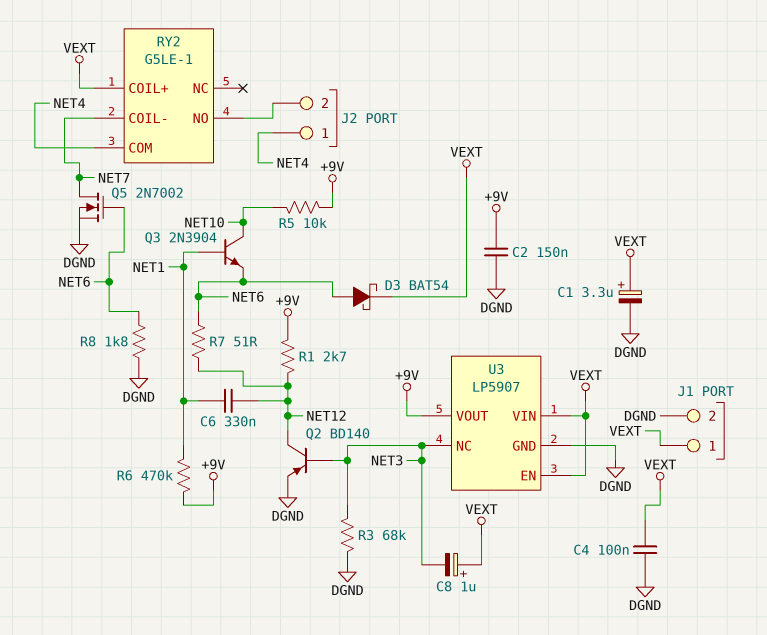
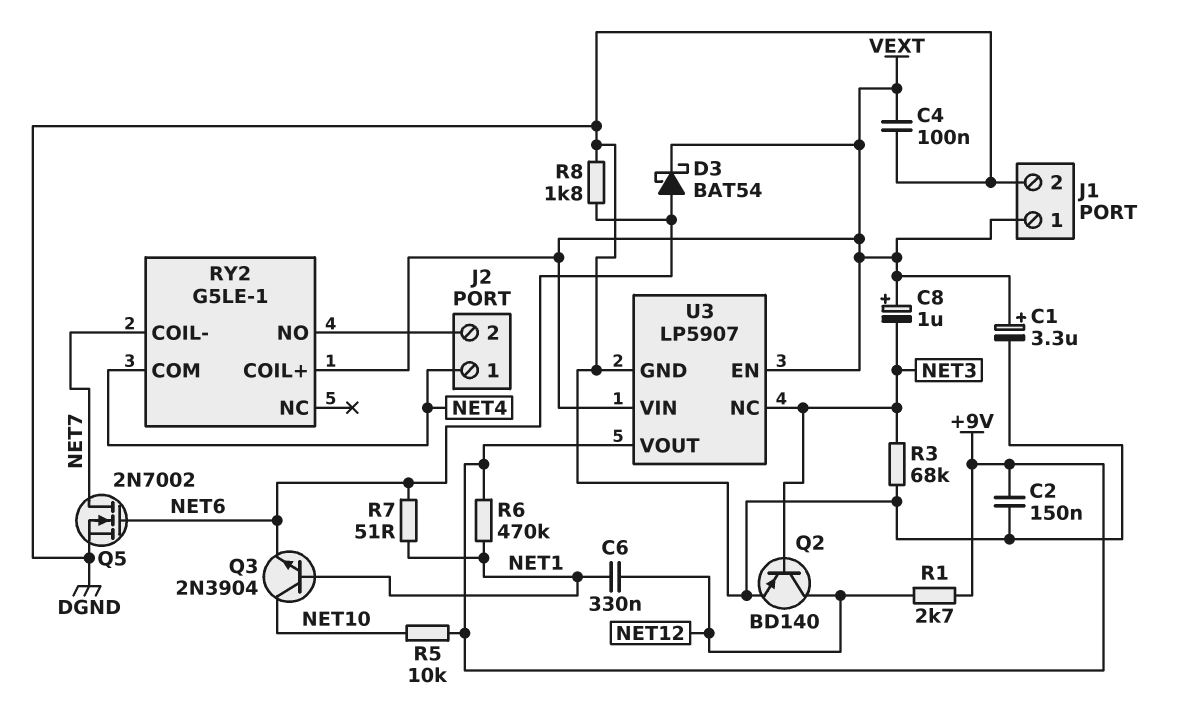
R7: 51 (NET6, NET12) -> 51 (NET1, NET6)

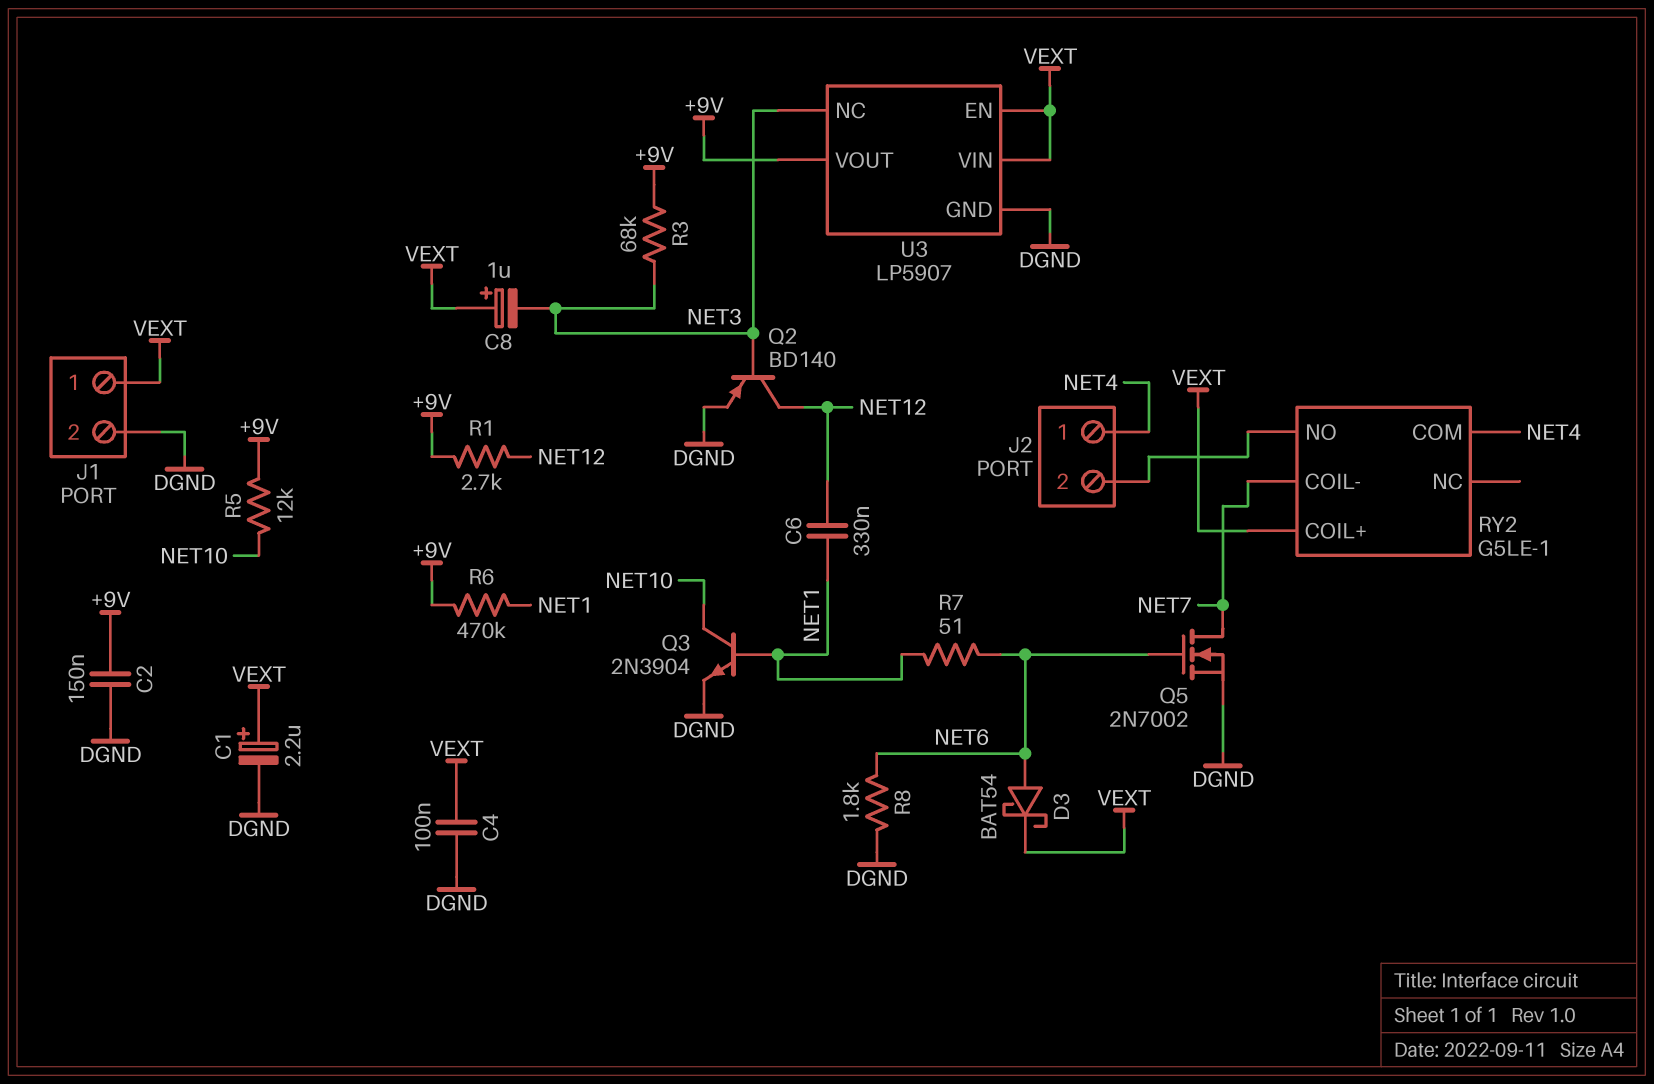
C1: 3.3uF (plus VEXT, minus DGND) -> 2.2uF (plus VEXT, minus DGND)
Q3: NPN 2N3904 (B NET1, C NET10, E NET6) -> NPN 2N3904 (B NET1, C NET10, E DGND)
R3: 68k (DGND, NET3) -> 68k (+9V, NET3)
R5: 10k (+9V, NET10) -> 12k (+9V, NET10)

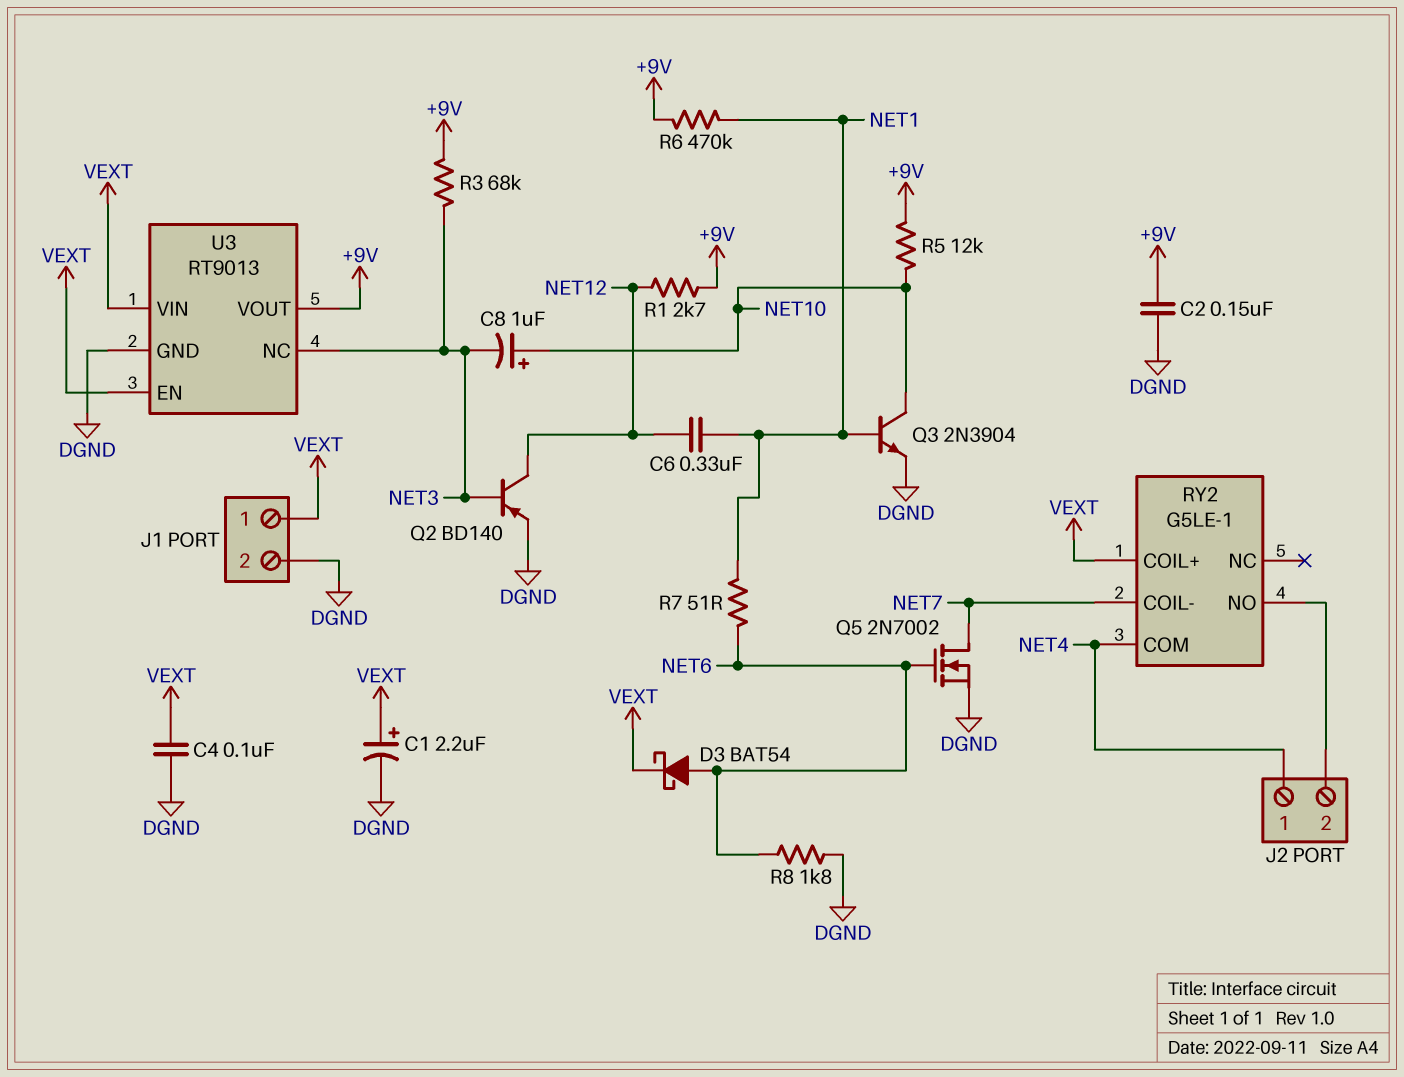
C8: 1uF (plus VEXT, minus NET3) -> 1uF (plus NET10, minus NET3)
U3: LP5907 -> RT9013

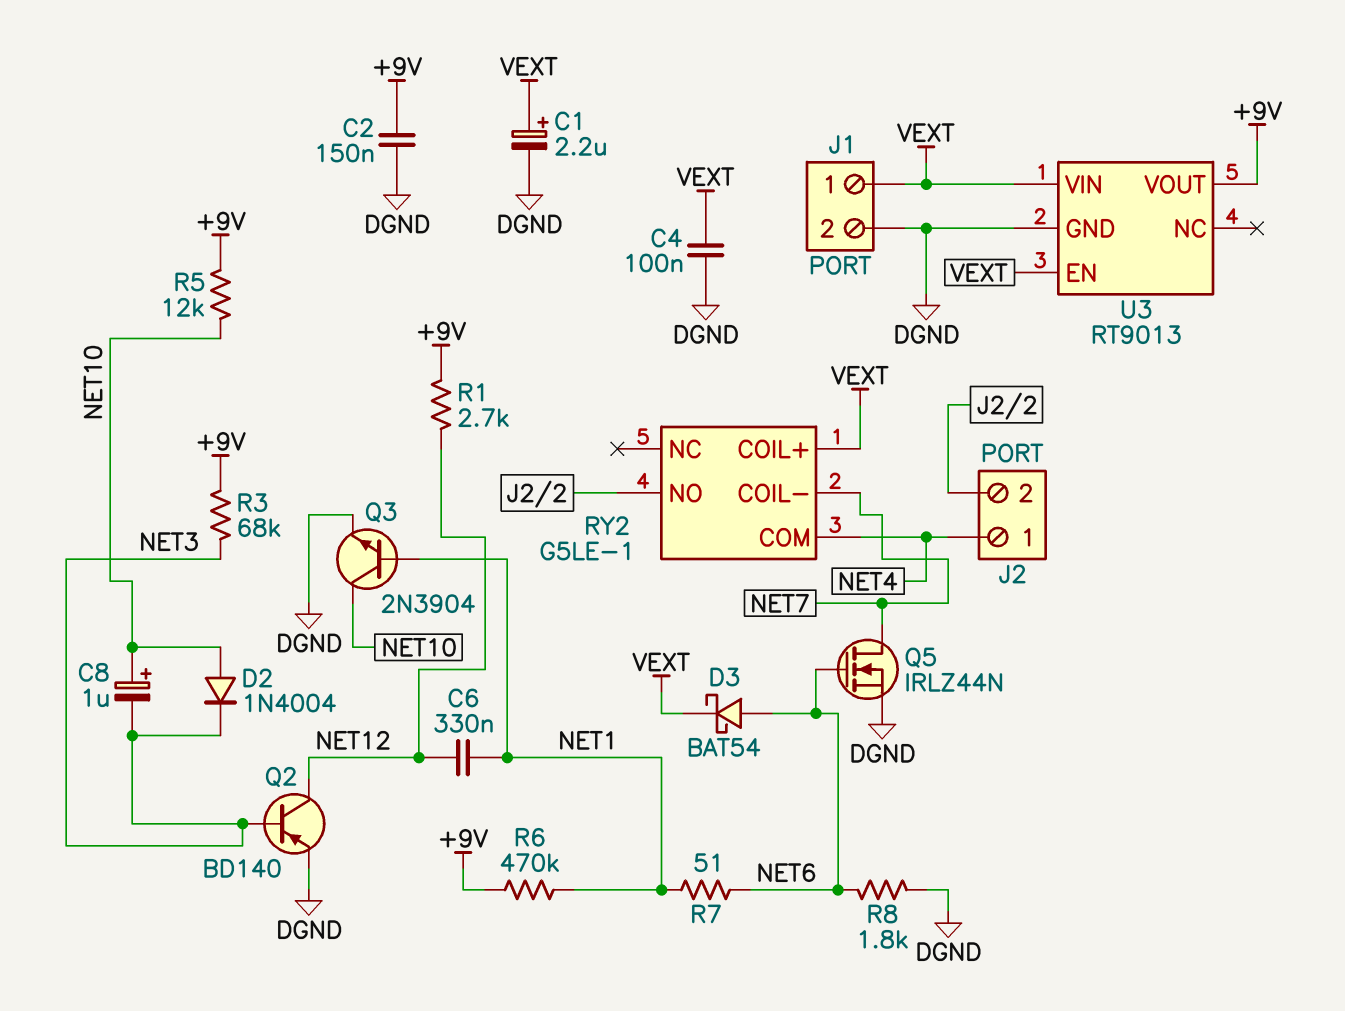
D2: none -> diode 1N4004 (A NET10, K NET3)
Q5: NMOS 2N7002 (G NET6, D NET7, S DGND) -> NMOS IRLZ44N (G NET6, D NET7, S DGND)
U3 pin NC: NET3 -> none

